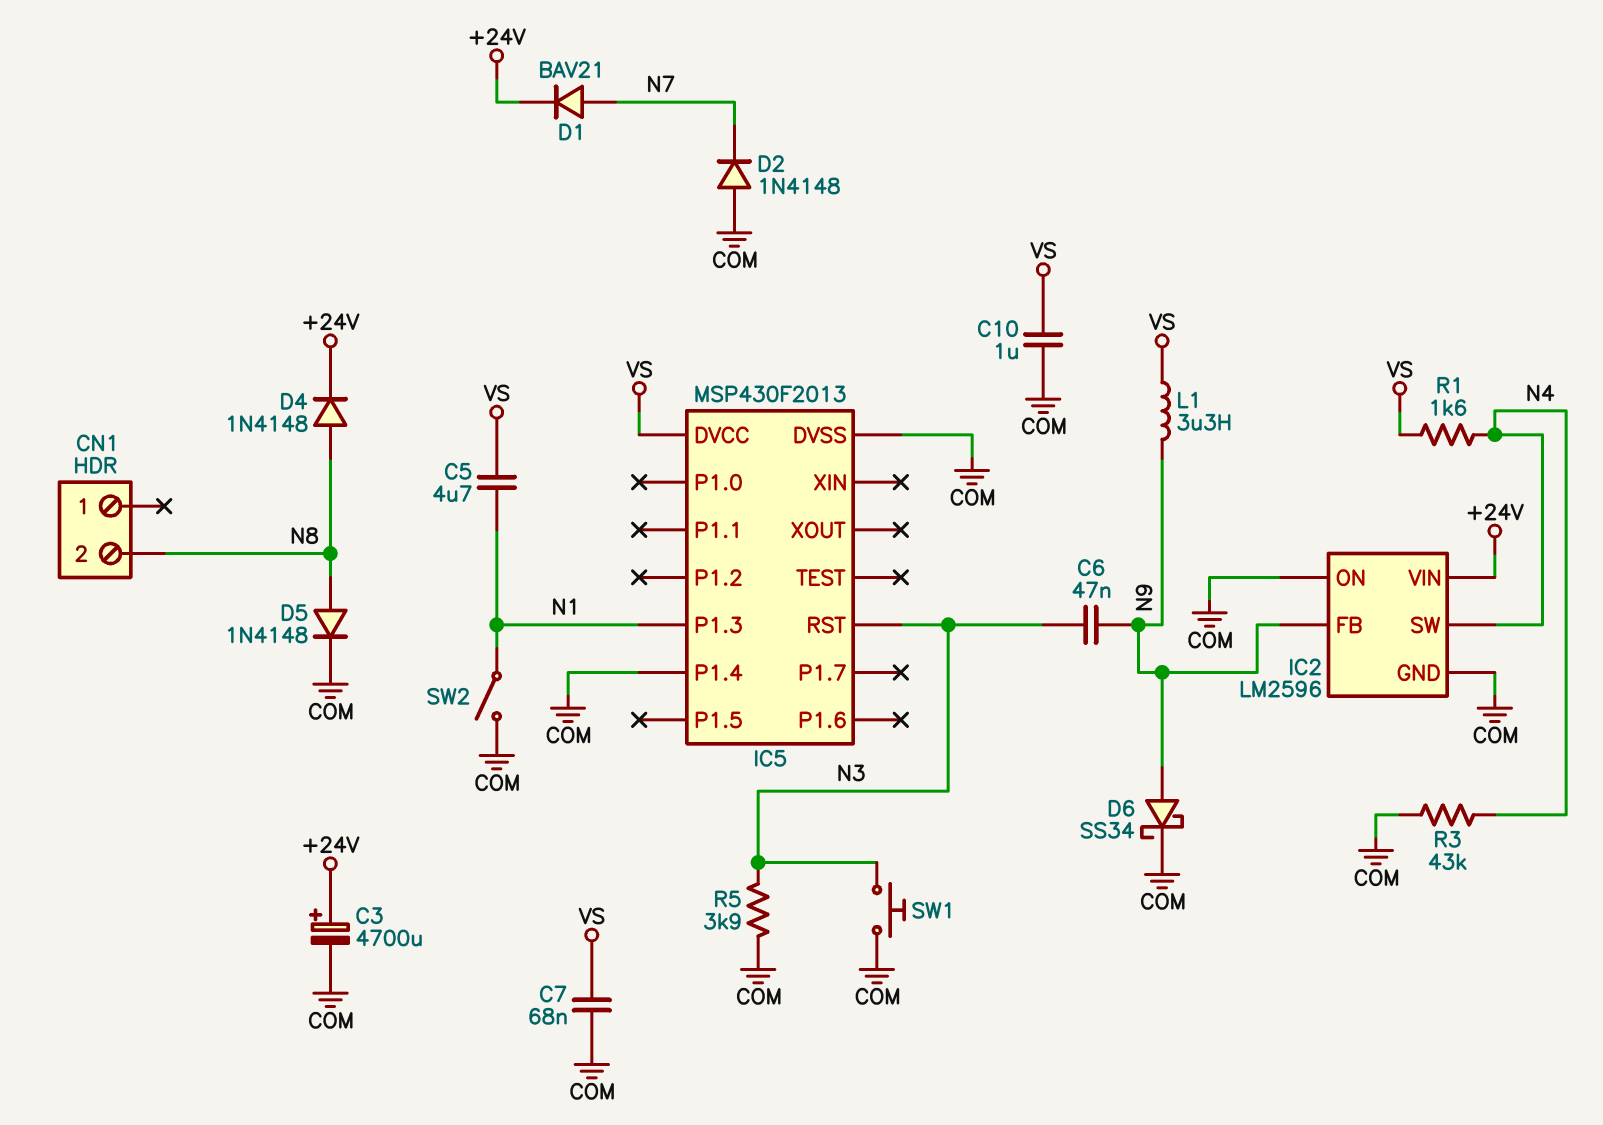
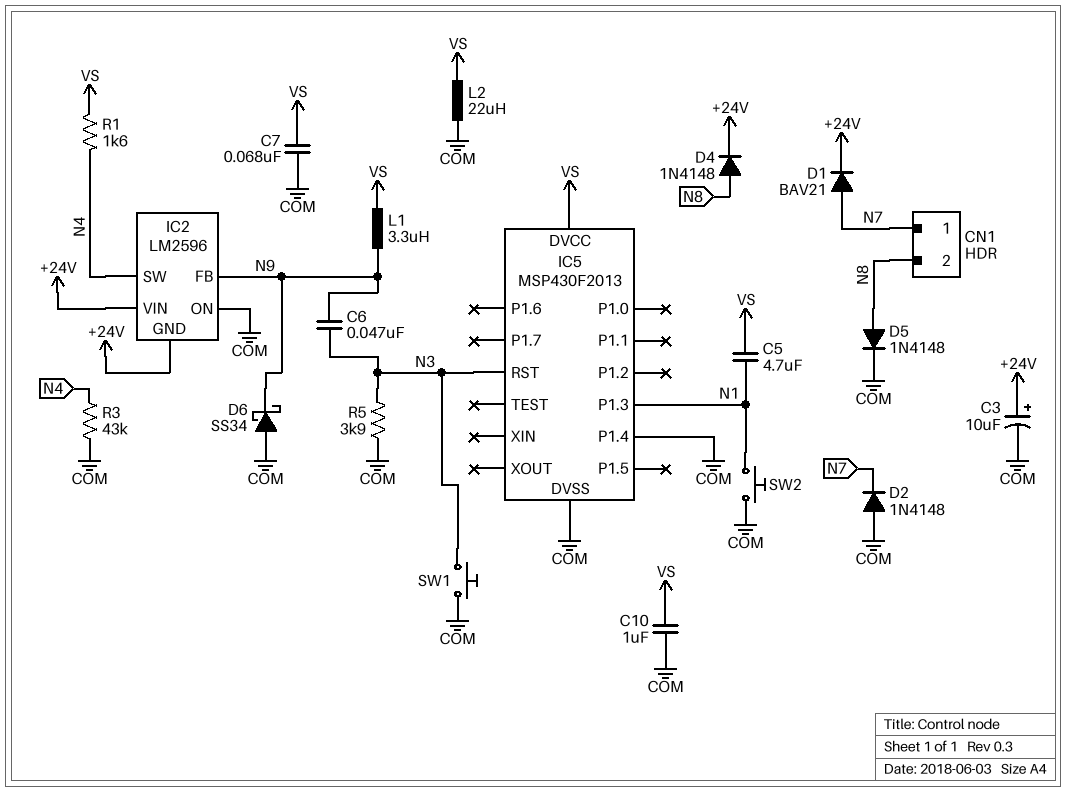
C3: 4700uF (plus +24V, minus COM) -> 10uF (plus +24V, minus COM)
CN1 pin 1: none -> N7
D6: schottky SS34 (A N9, K COM) -> schottky SS34 (A COM, K N9)
IC2 pin GND: COM -> +24V
L2: none -> 22uH (COM, VS)
SW2: switch (COM, N1) -> button (COM, N1)

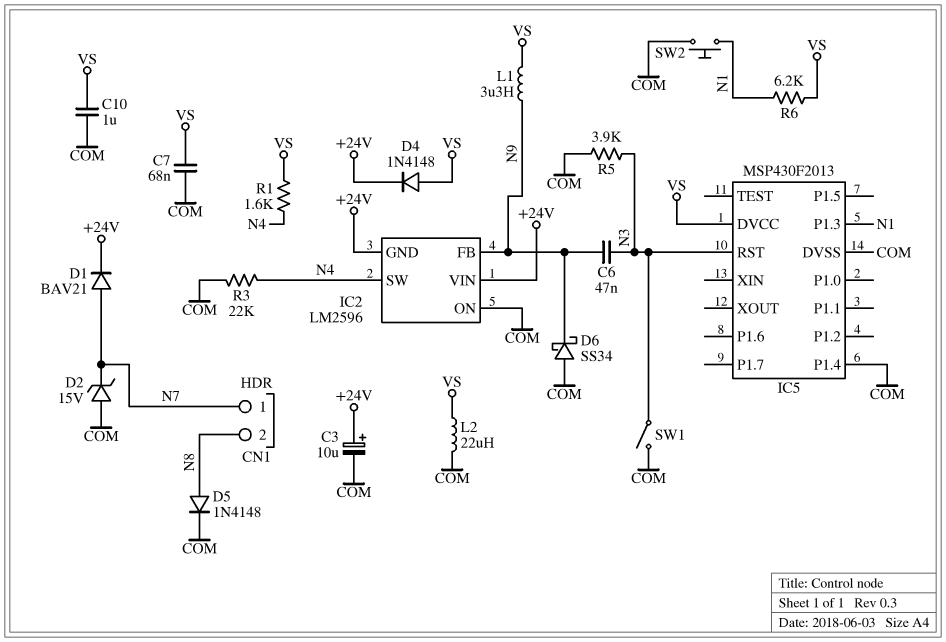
C5: 4.7uF (N1, VS) -> none
D2: diode 1N4148 (A COM, K N7) -> zener 15V (A COM, K N7)
D4: diode 1N4148 (A N8, K +24V) -> diode 1N4148 (A VS, K +24V)
R3: 43k (COM, N4) -> 22k (COM, N4)
R6: none -> 6.2k (N1, VS)
SW1: button (COM, N3) -> switch (COM, N3)

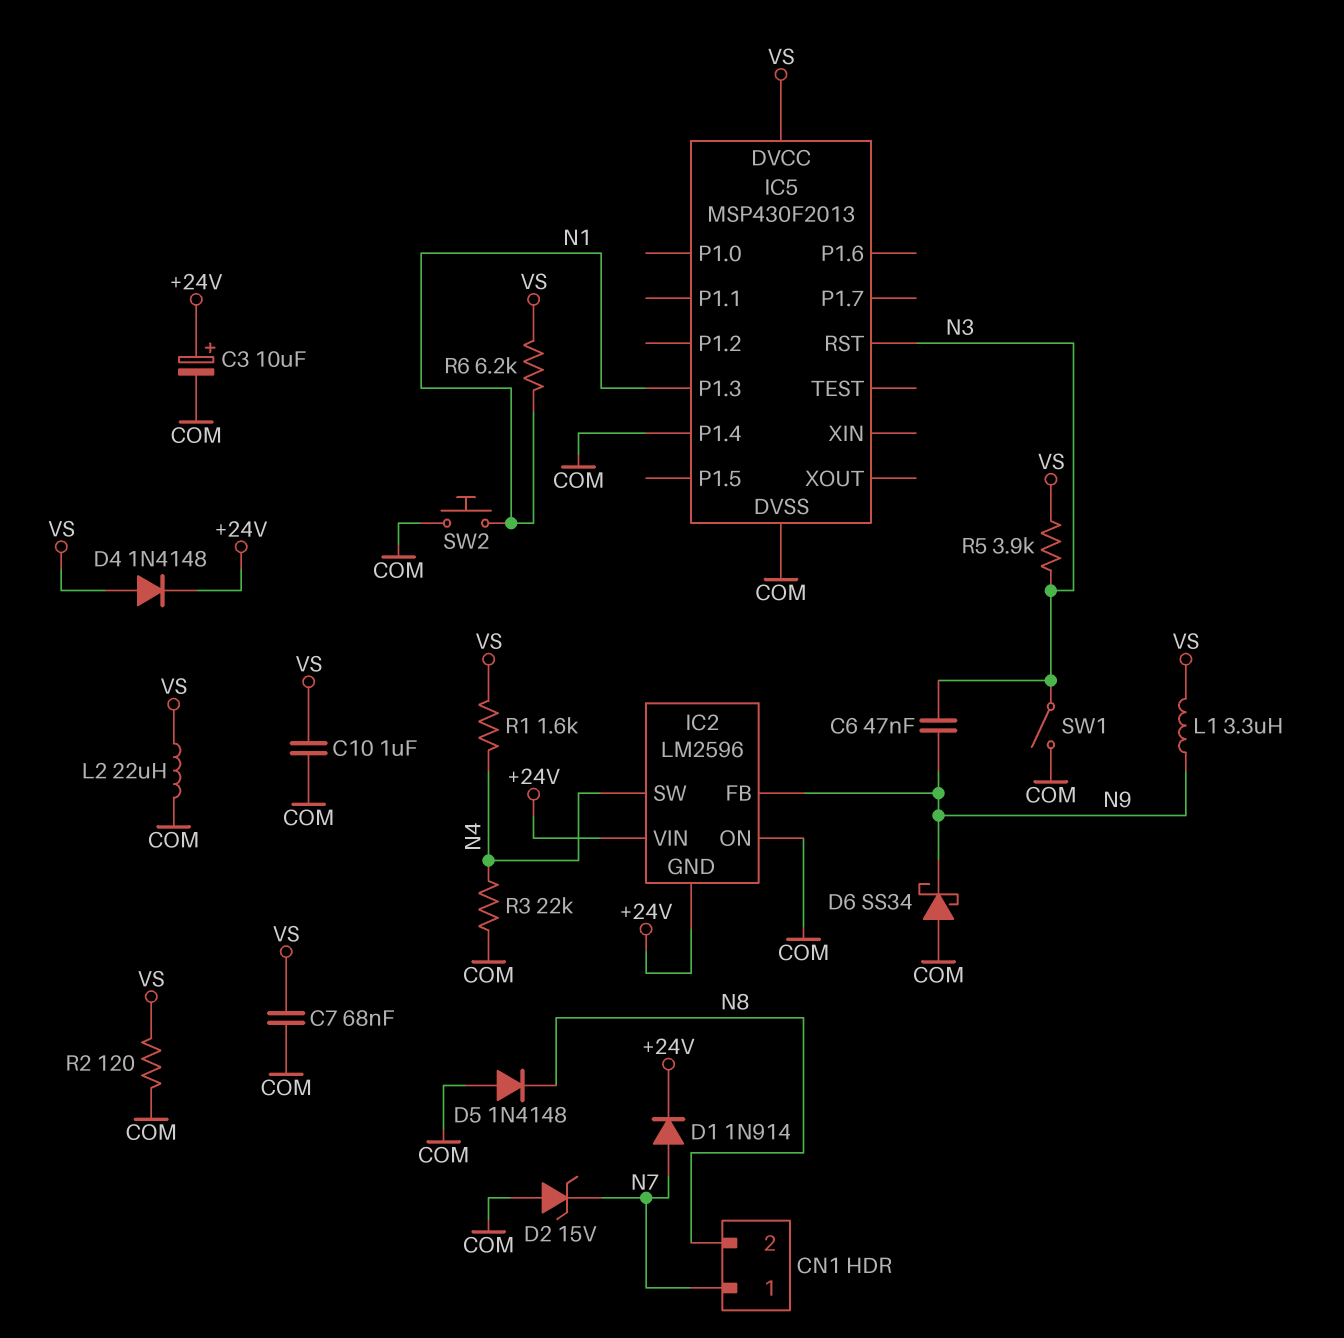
D1: diode BAV21 (A N7, K +24V) -> diode 1N914 (A N7, K +24V)
D5: diode 1N4148 (A N8, K COM) -> diode 1N4148 (A COM, K N8)
R2: none -> 120 (COM, VS)
R5: 3.9k (COM, N3) -> 3.9k (N3, VS)

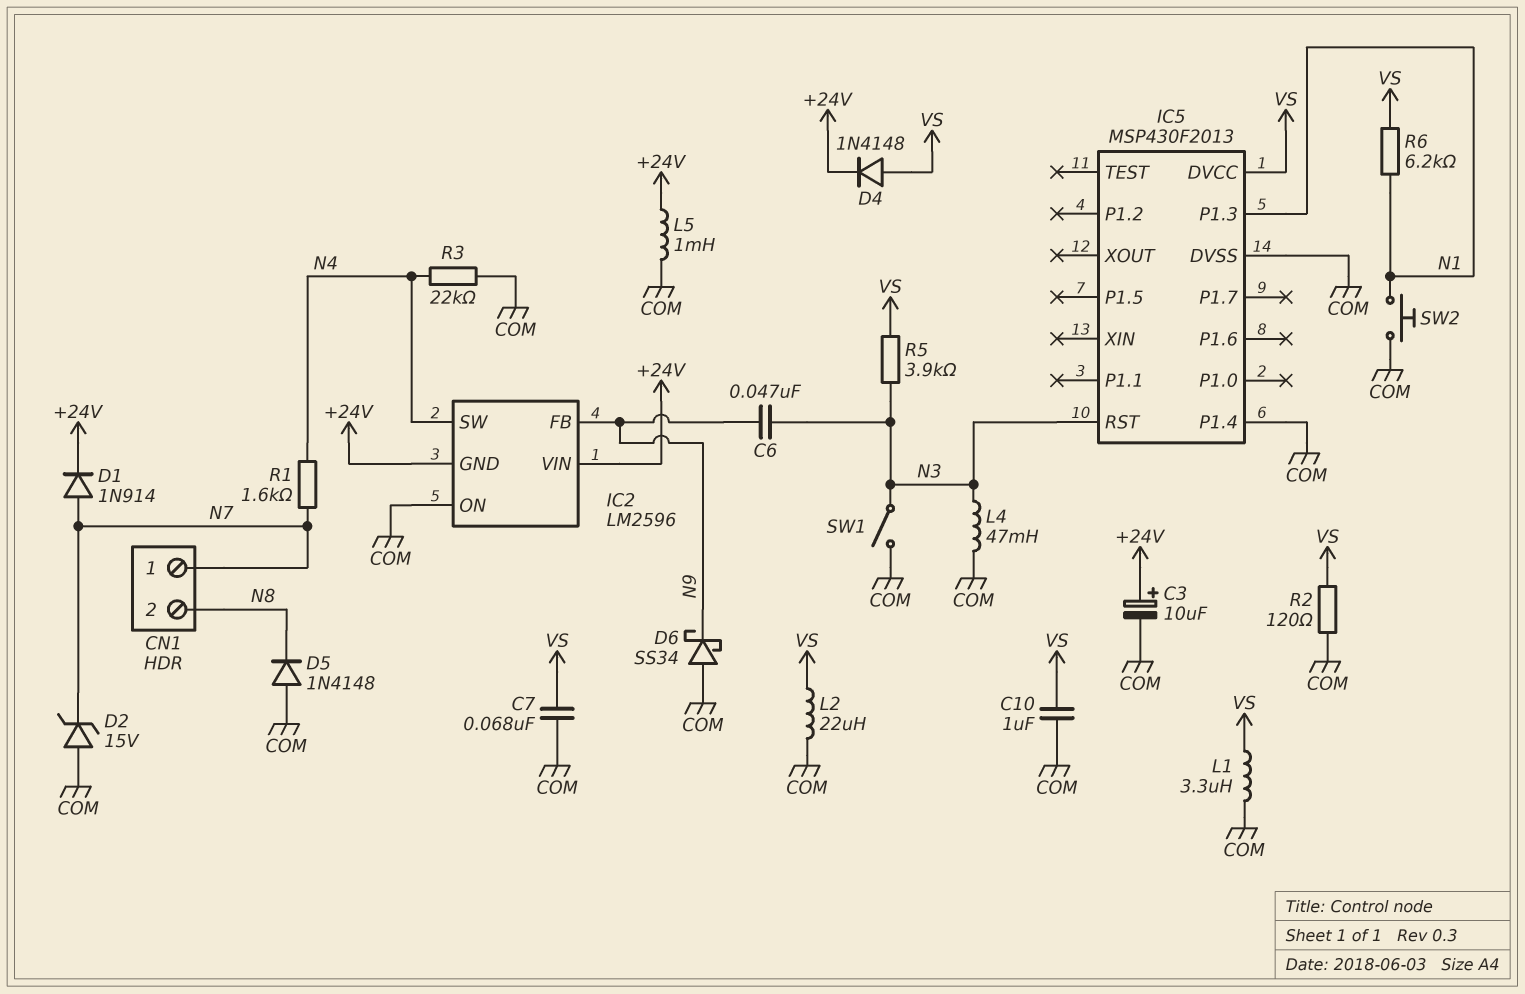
L1: 3.3uH (N9, VS) -> 3.3uH (COM, VS)
L4: none -> 47mH (COM, N3)
L5: none -> 1mH (+24V, COM)
R1: 1.6k (N4, VS) -> 1.6k (N4, N7)

